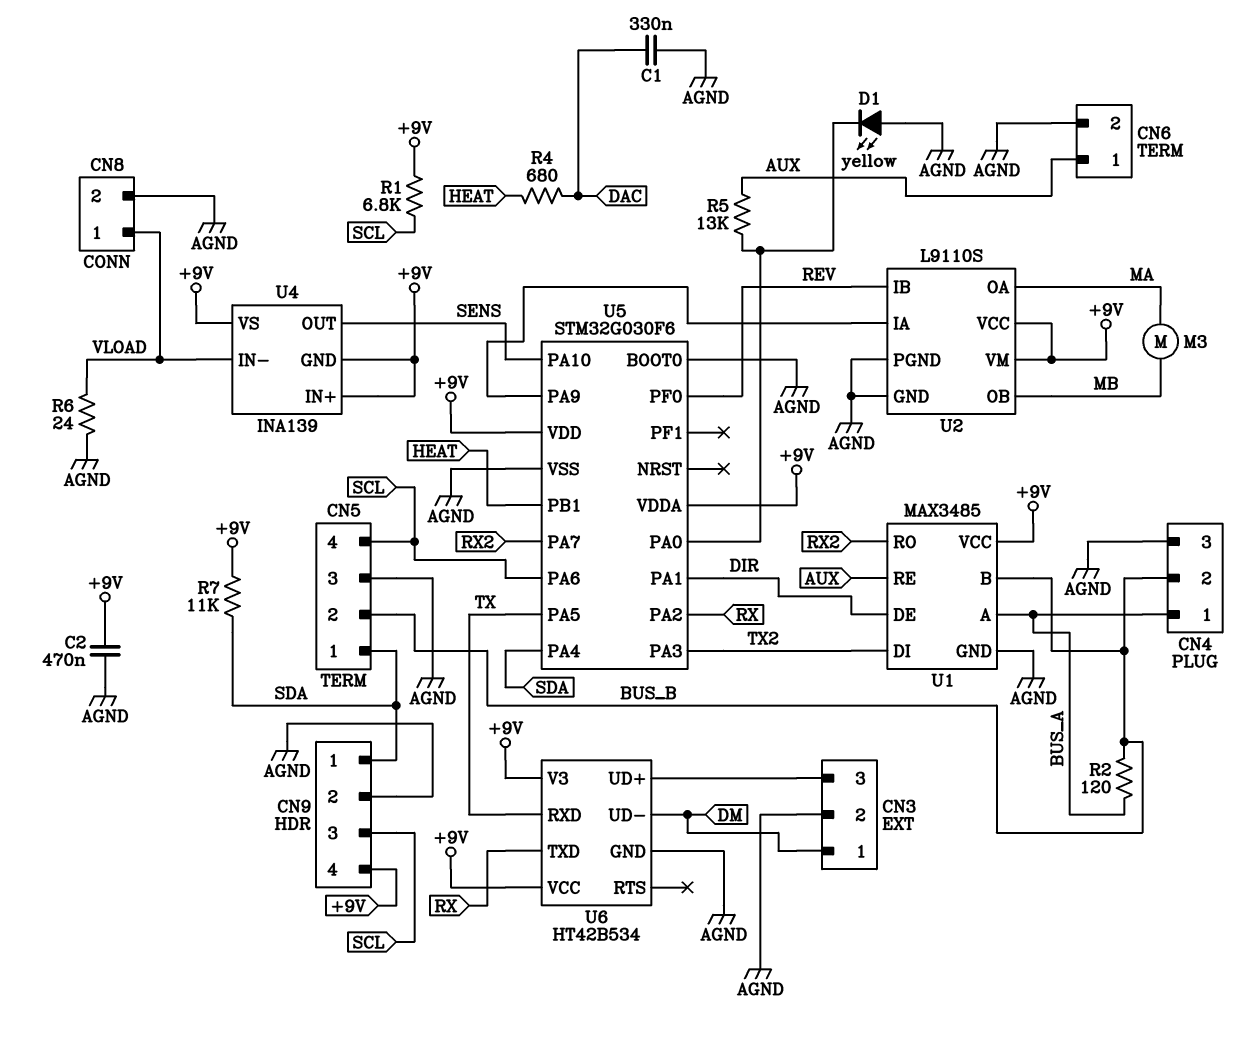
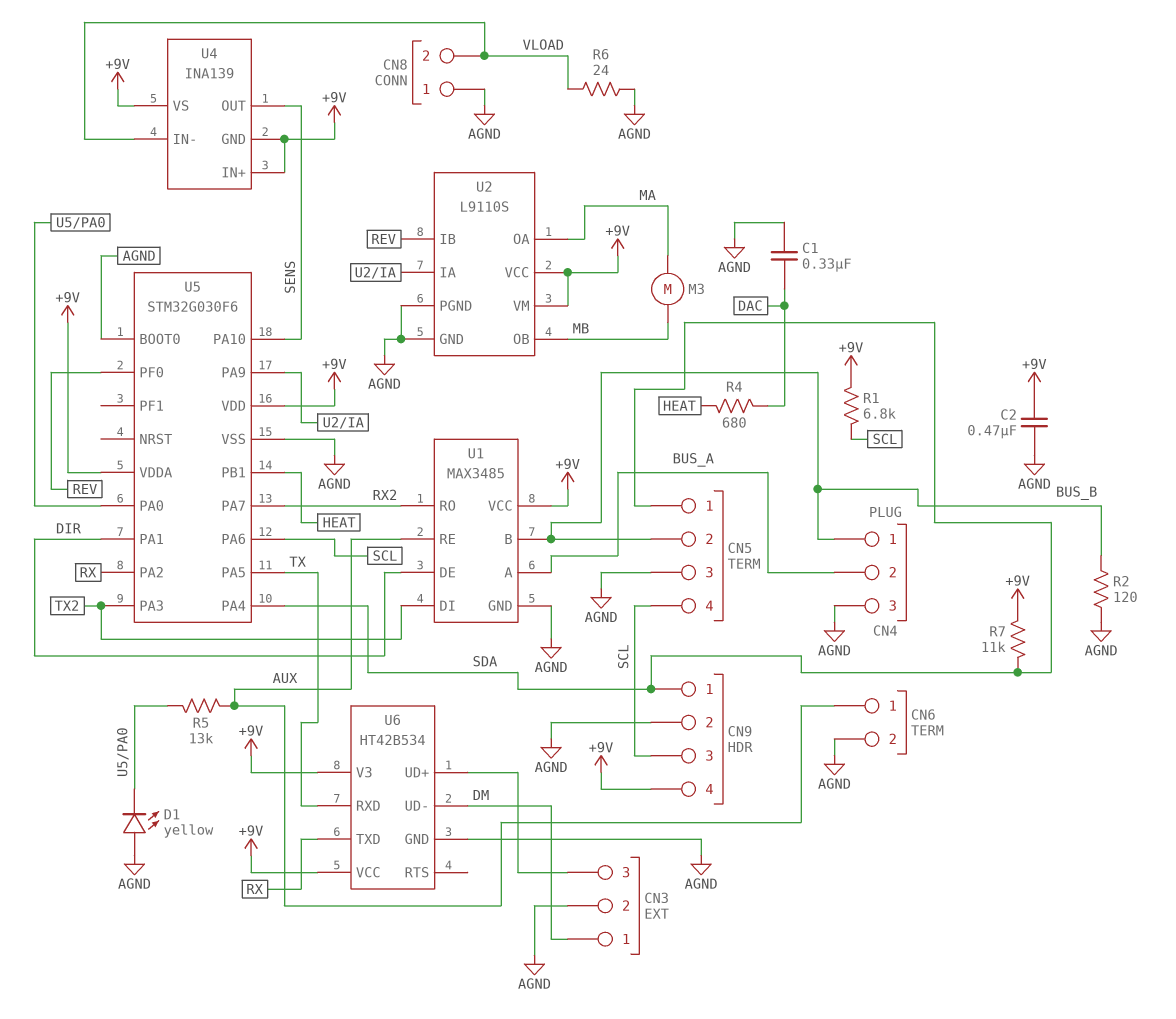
CN4 pin 1: BUS_A -> BUS_B
CN4 pin 2: BUS_B -> BUS_A
CN8 pin 1: VLOAD -> AGND
CN8 pin 2: AGND -> VLOAD
R2: 120 (BUS_A, BUS_B) -> 120 (AGND, BUS_B)

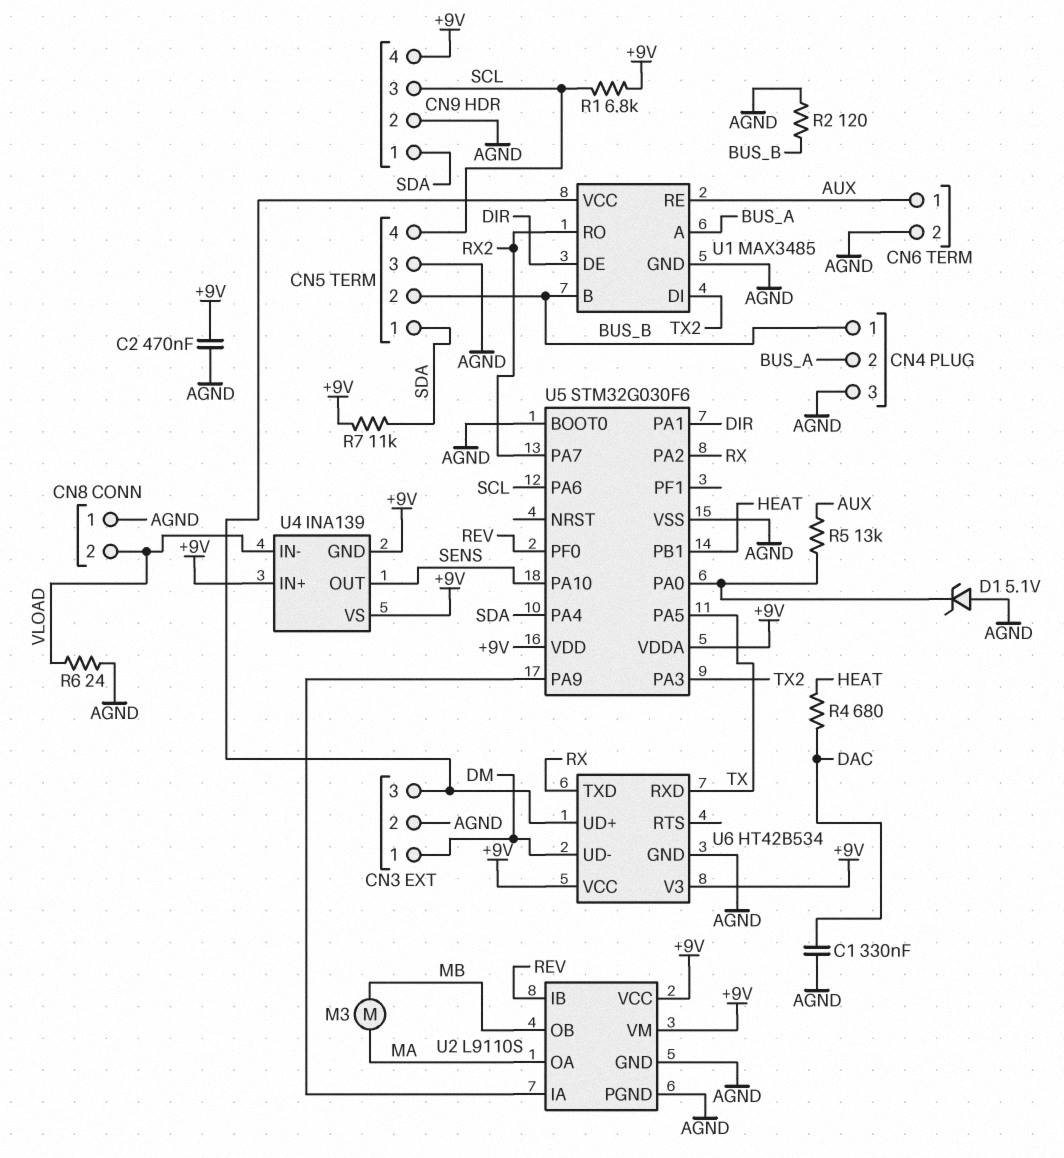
D1: LED yellow (A AGND, K U5/PA0) -> zener 5.1V (A AGND, K U5/PA0)
U1 pin VCC: +9V -> CN3/3

